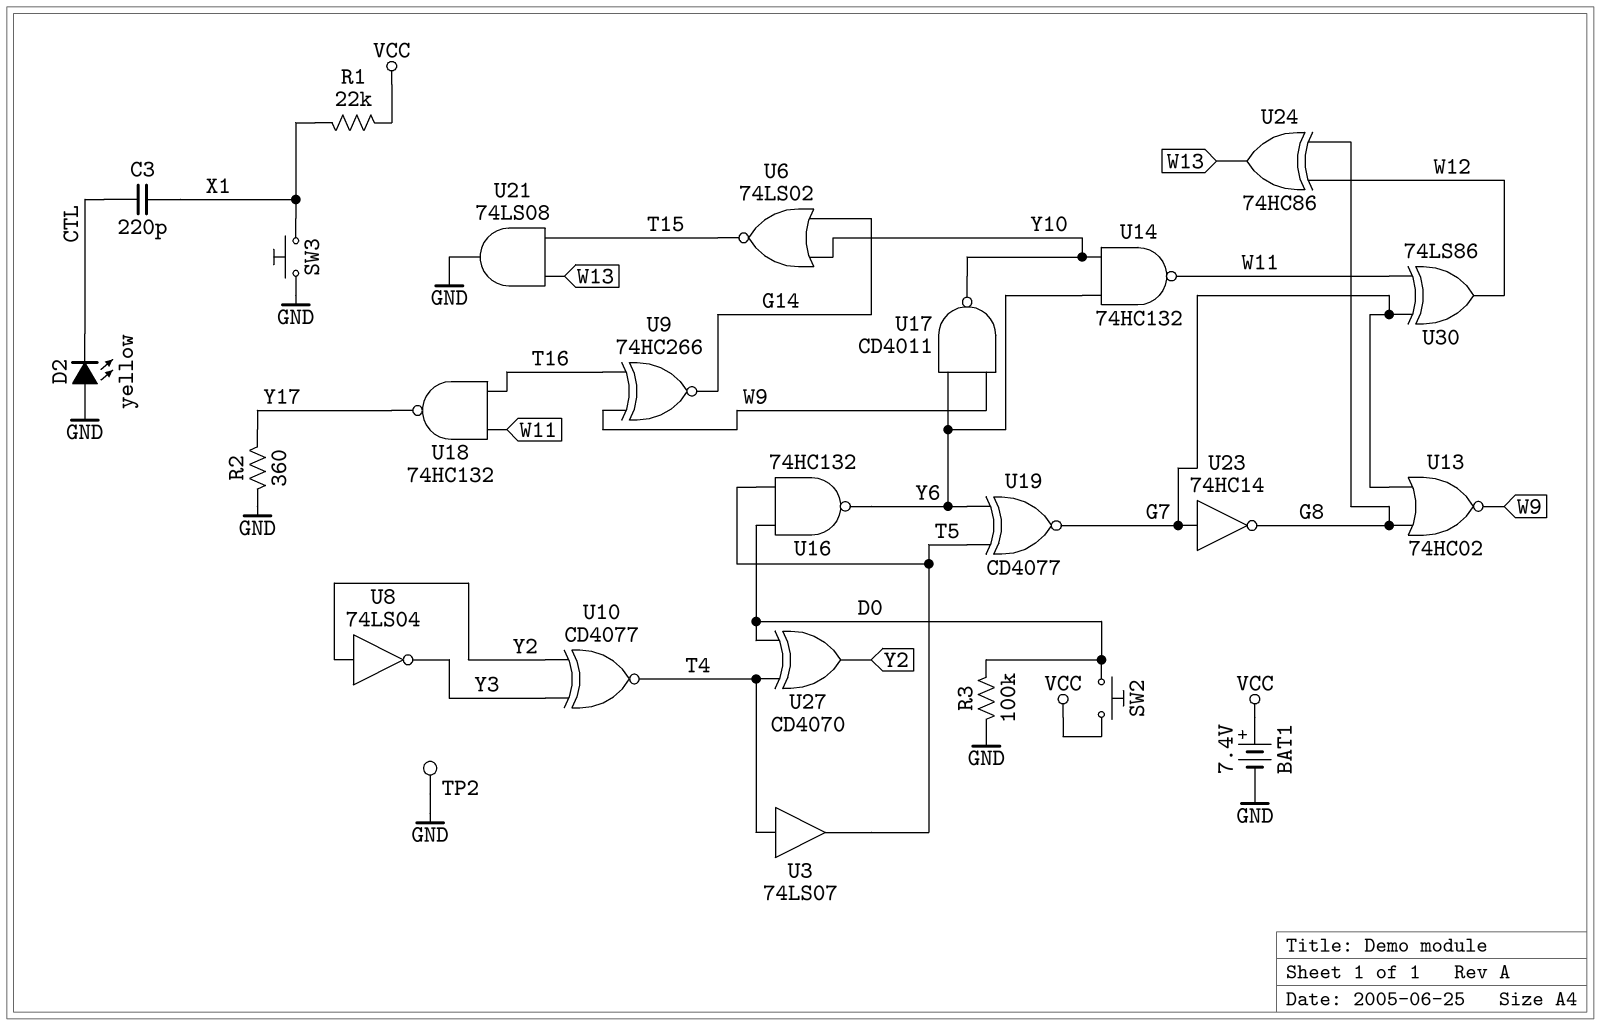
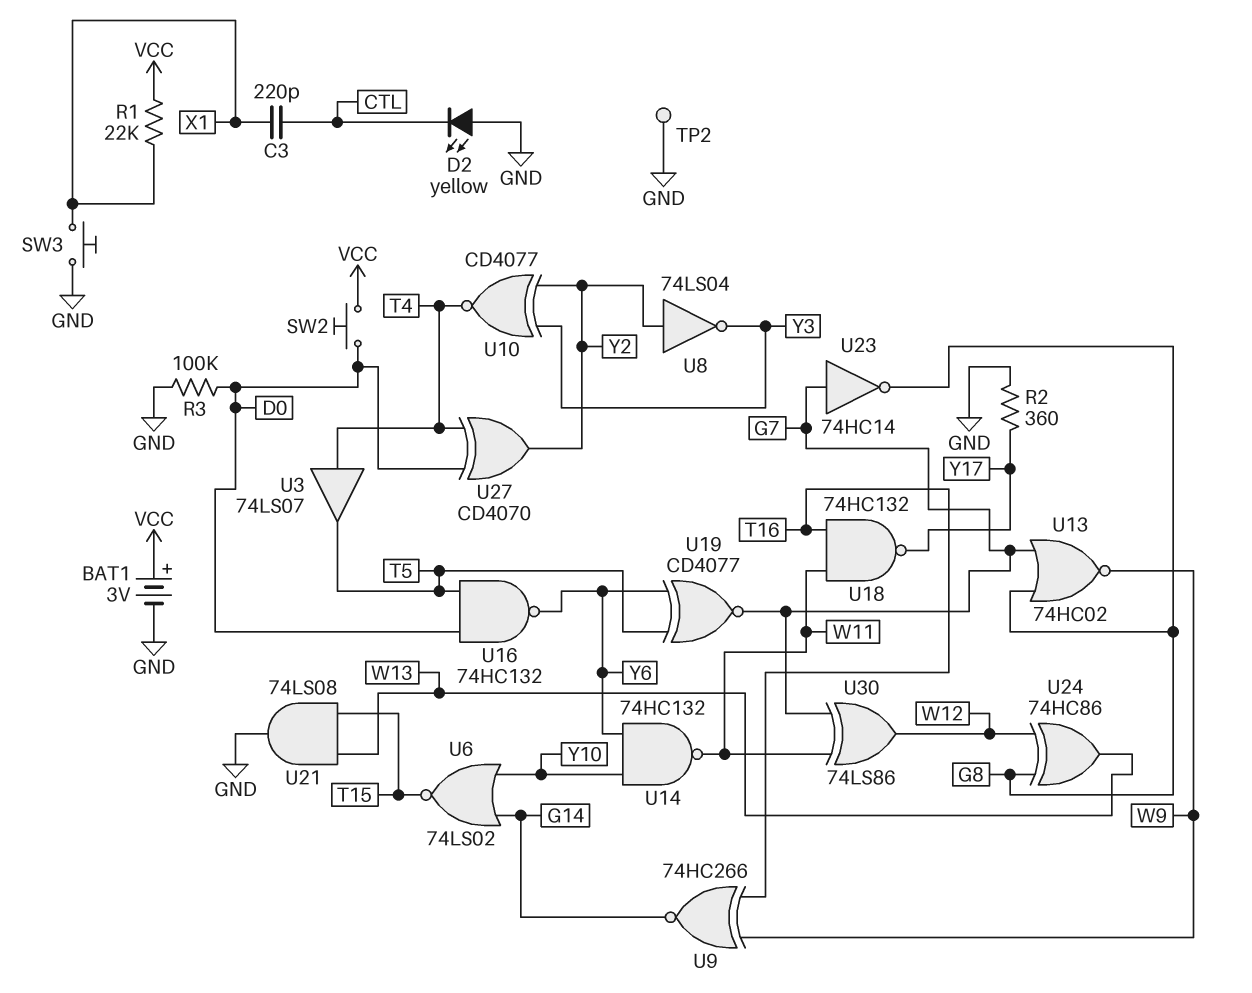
BAT1: 7.4V (plus VCC, minus GND) -> 3V (plus VCC, minus GND)
U17: NAND CD4011 (in W9, in Y6, out Y10) -> none

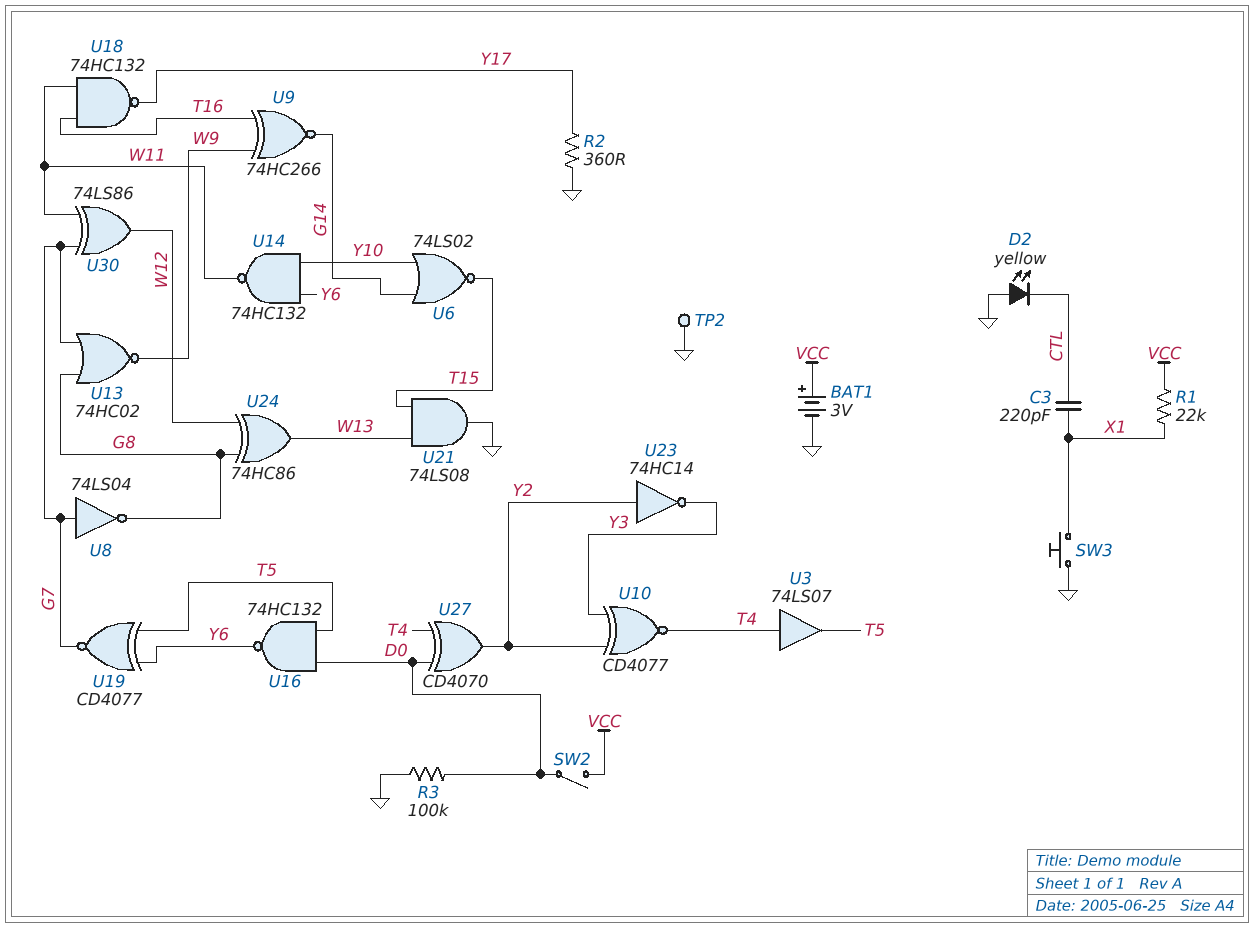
SW2: button (D0, VCC) -> switch (D0, VCC)
U8: NOT 74LS04 (in Y2, out Y3) -> NOT 74LS04 (in G7, out G8)
U23: NOT 74HC14 (in G7, out G8) -> NOT 74HC14 (in Y2, out Y3)

